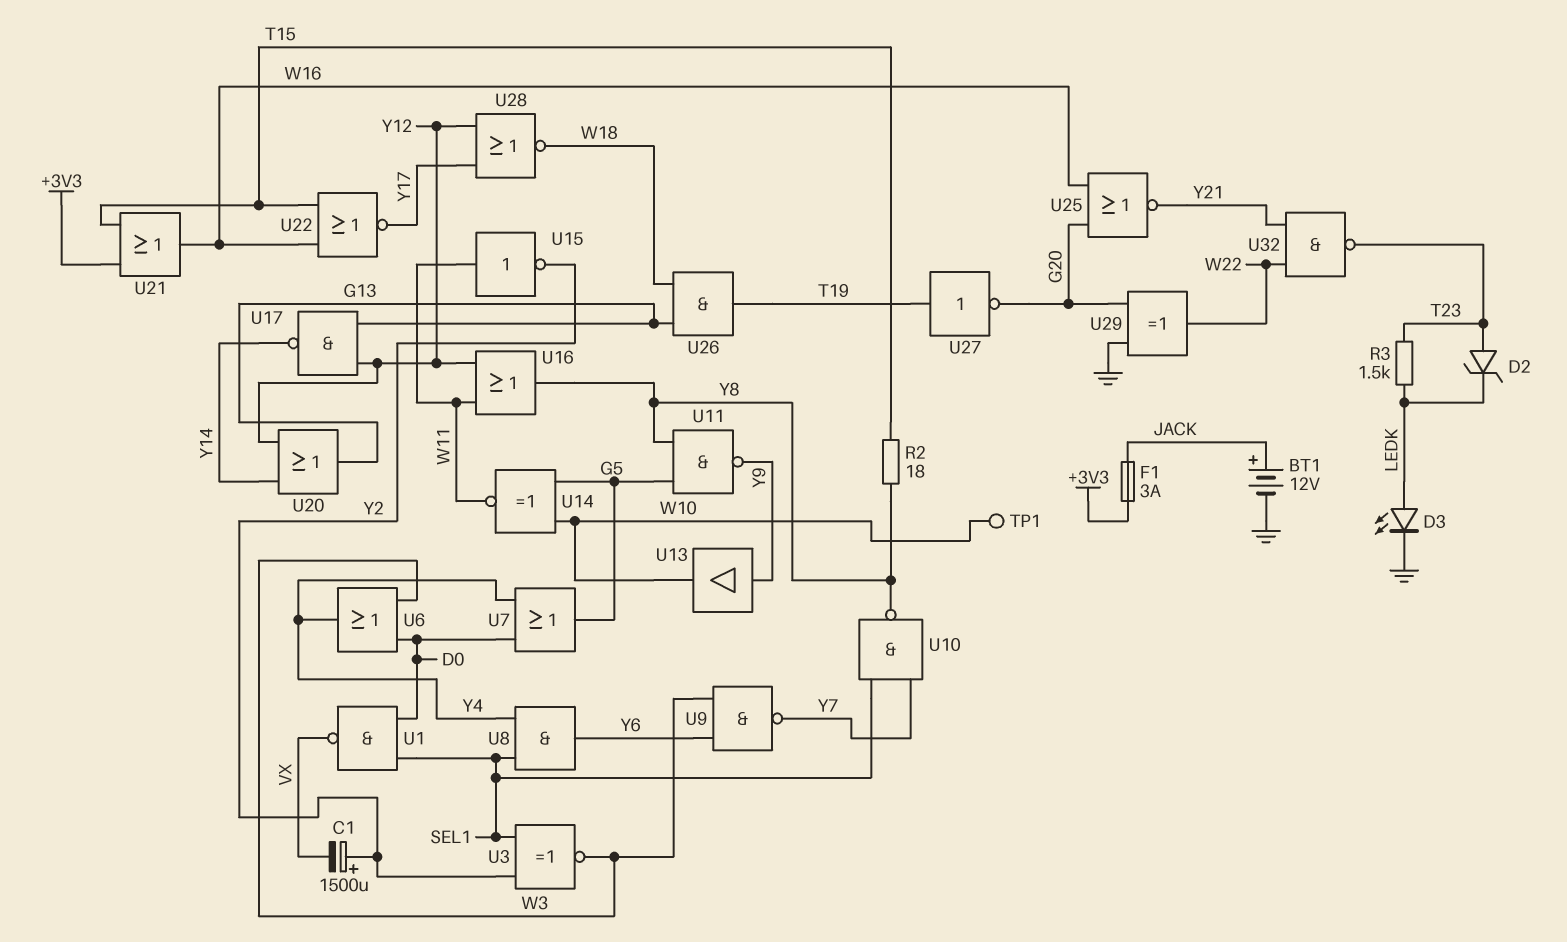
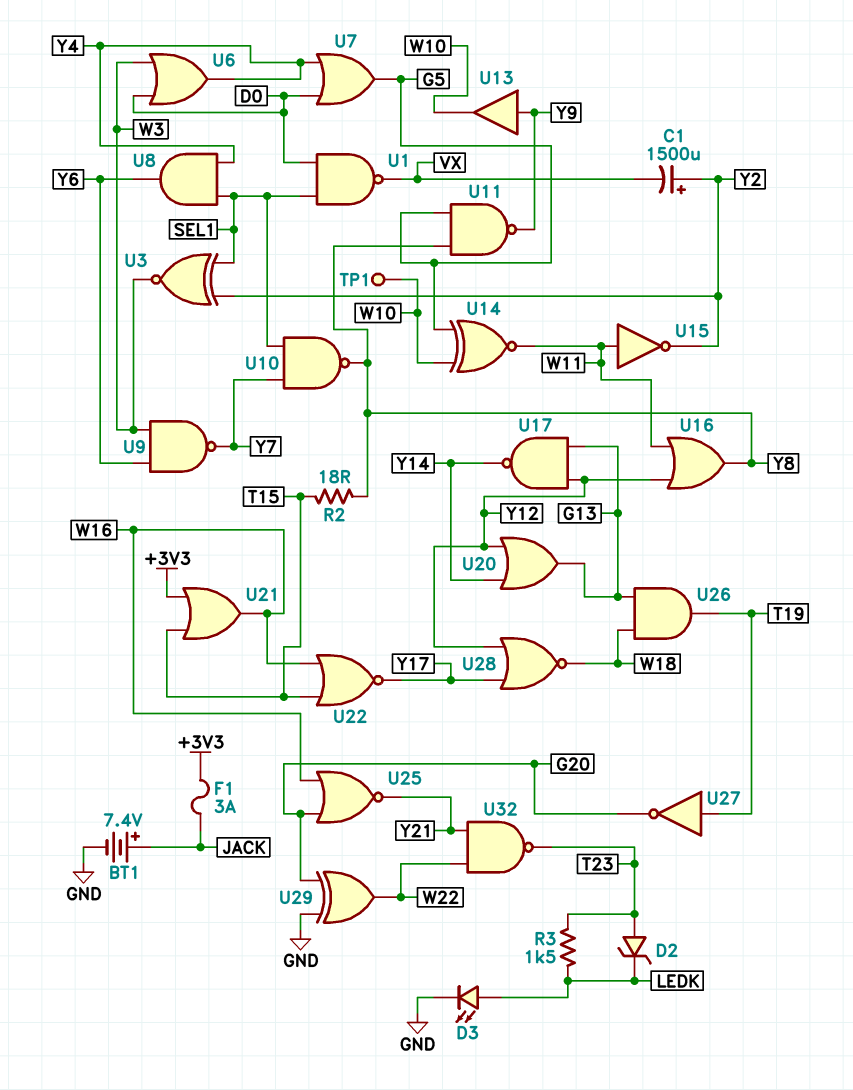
BT1: 12V (plus JACK, minus GND) -> 7.4V (plus JACK, minus GND)

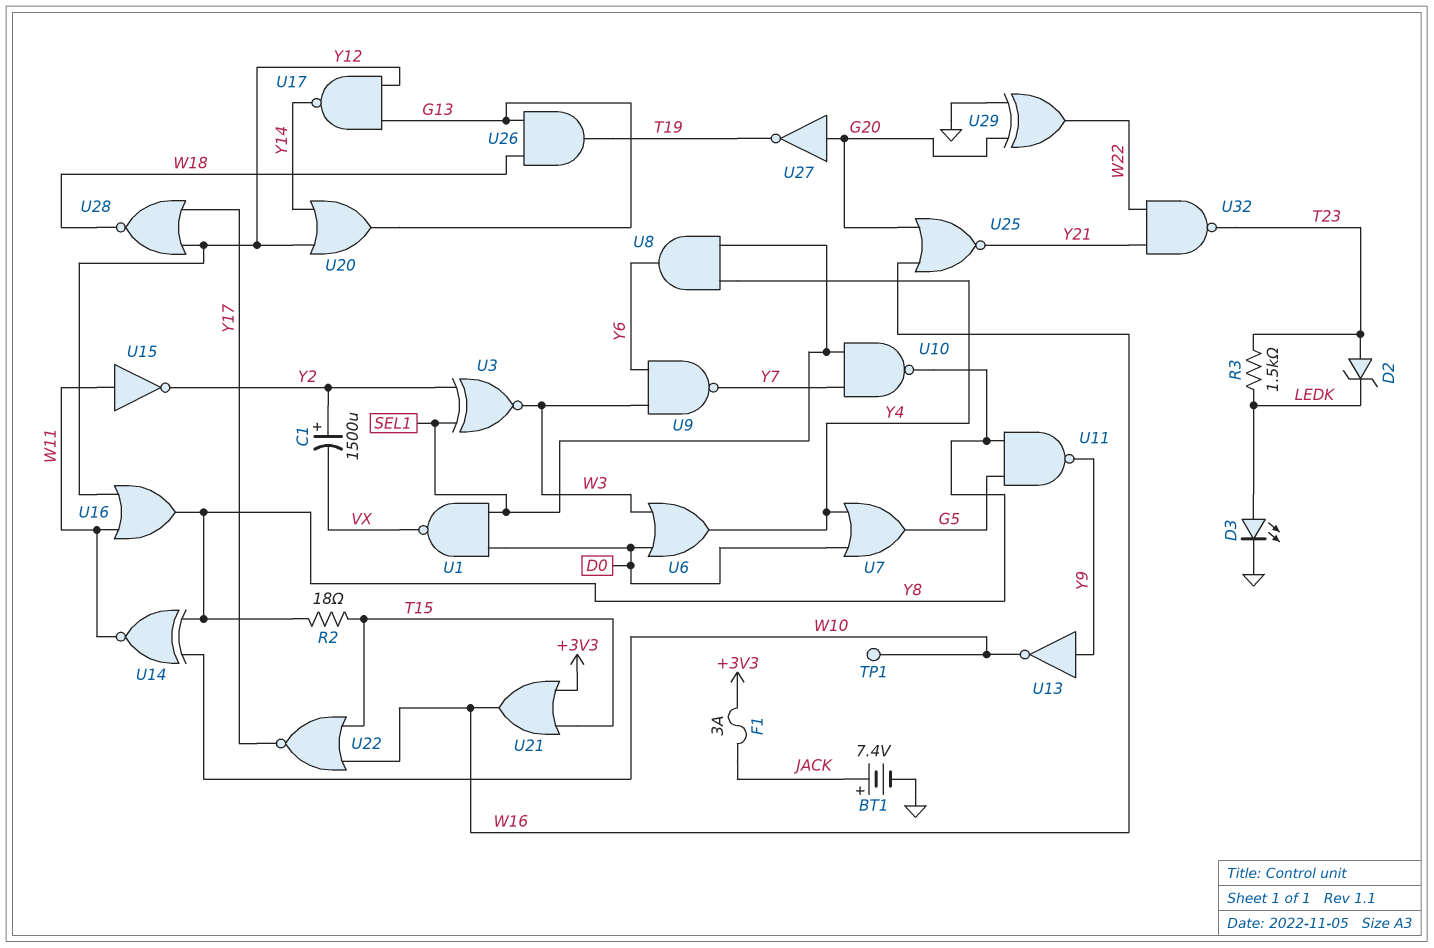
U13: buffer (in Y9, out W10) -> NOT (in Y9, out W10)
U14: XNOR (in G5, in W10, out W11) -> XNOR (in W10, in Y8, out W11)
U27: NOT (in T19, out G20) -> NOT (in G20, out T19)

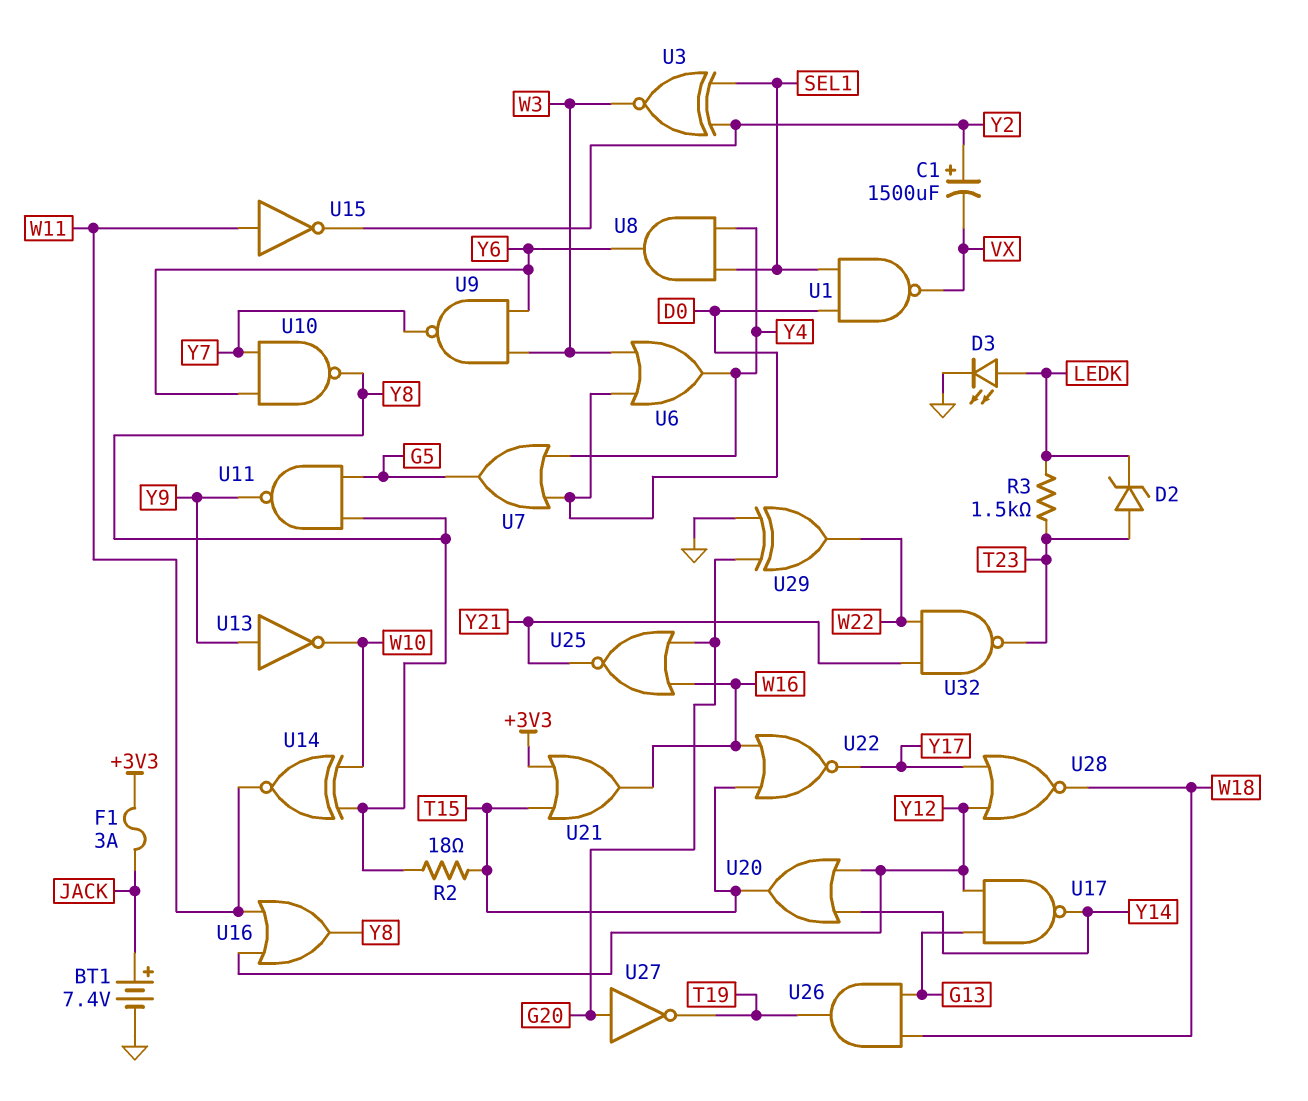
TP1: test point (W10) -> none
U10: NAND (in SEL1, in Y7, out Y8) -> NAND (in Y6, in Y7, out Y8)
U20: OR (in Y12, in Y14, out G13) -> OR (in Y12, in Y14, out T15)

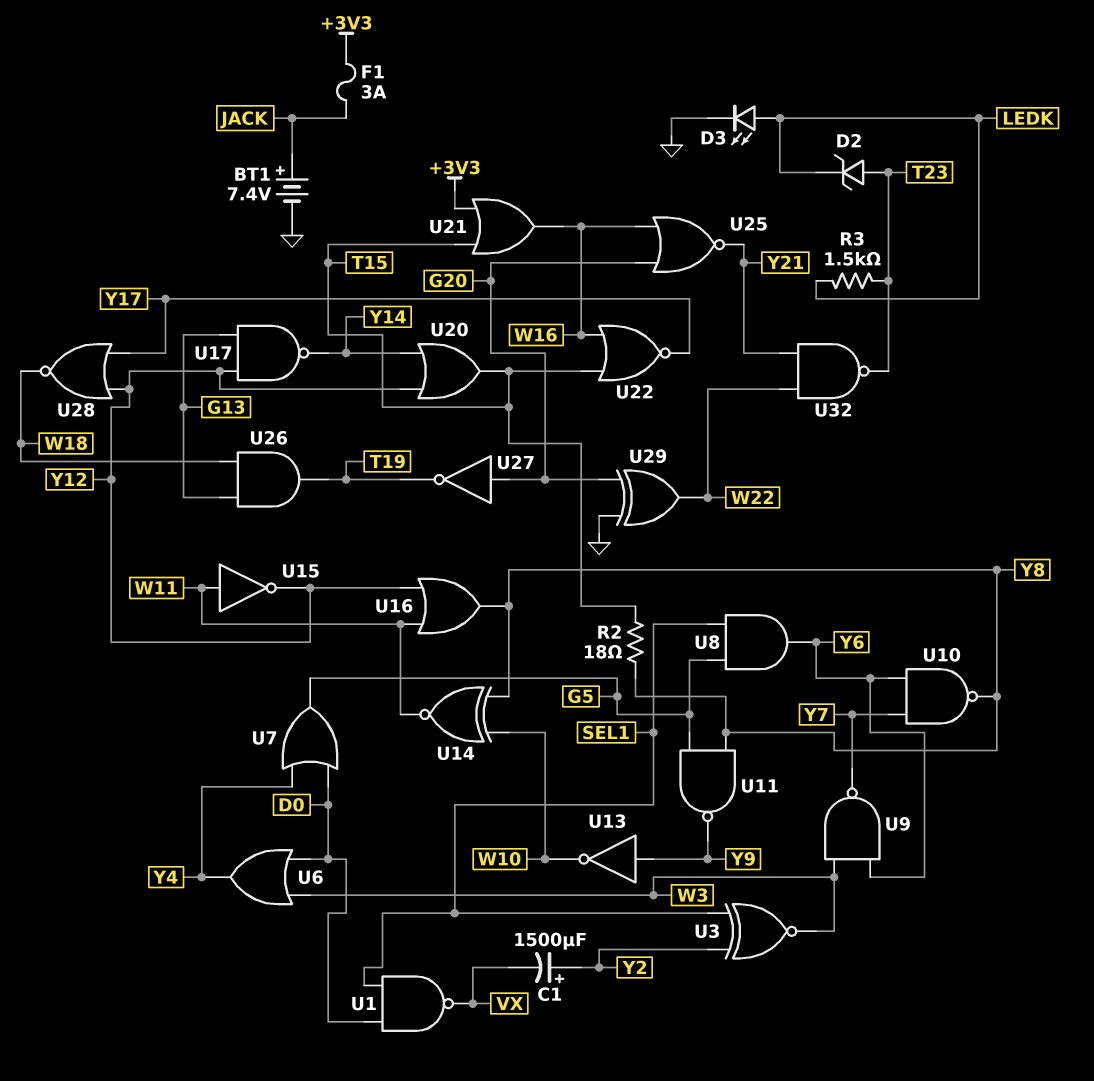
U8: AND (in SEL1, in Y4, out Y6) -> AND (in G5, in SEL1, out Y6)
U15: NOT (in W11, out Y2) -> NOT (in W11, out Y12)

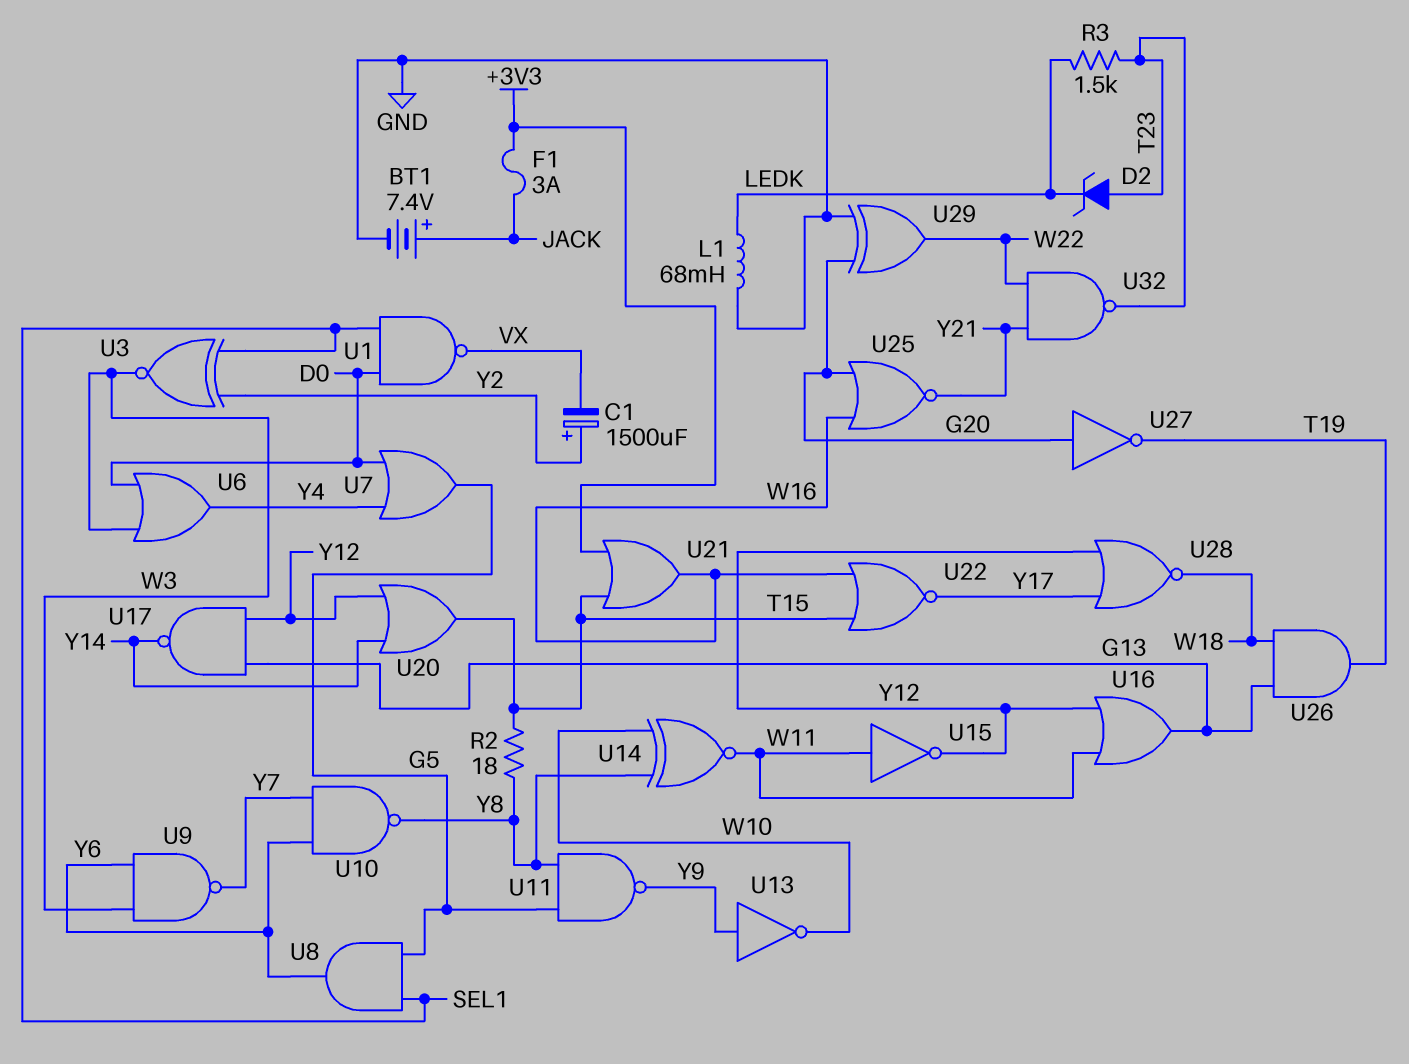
D3: LED (A LEDK, K GND) -> none
L1: none -> 68mH (GND, LEDK)
U16: OR (in W11, in Y12, out Y8) -> OR (in W11, in Y12, out G13)

